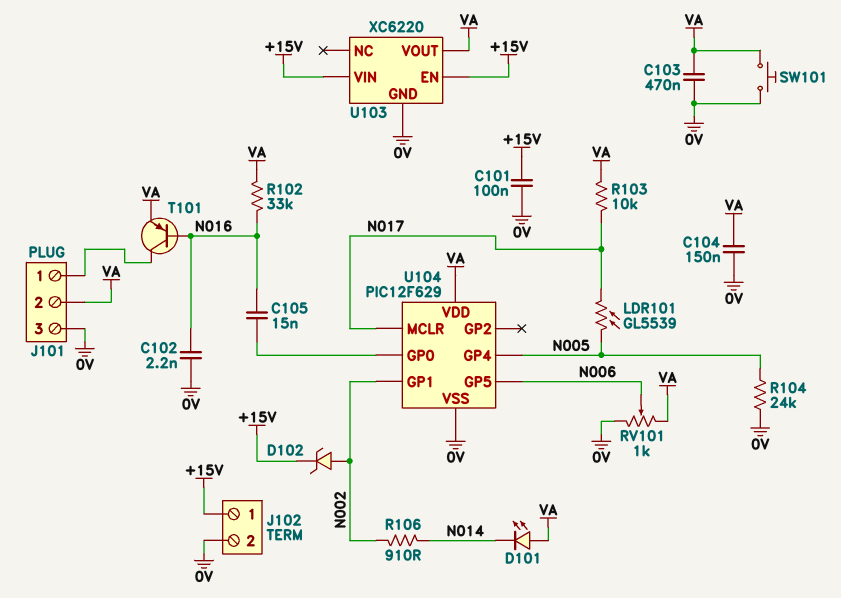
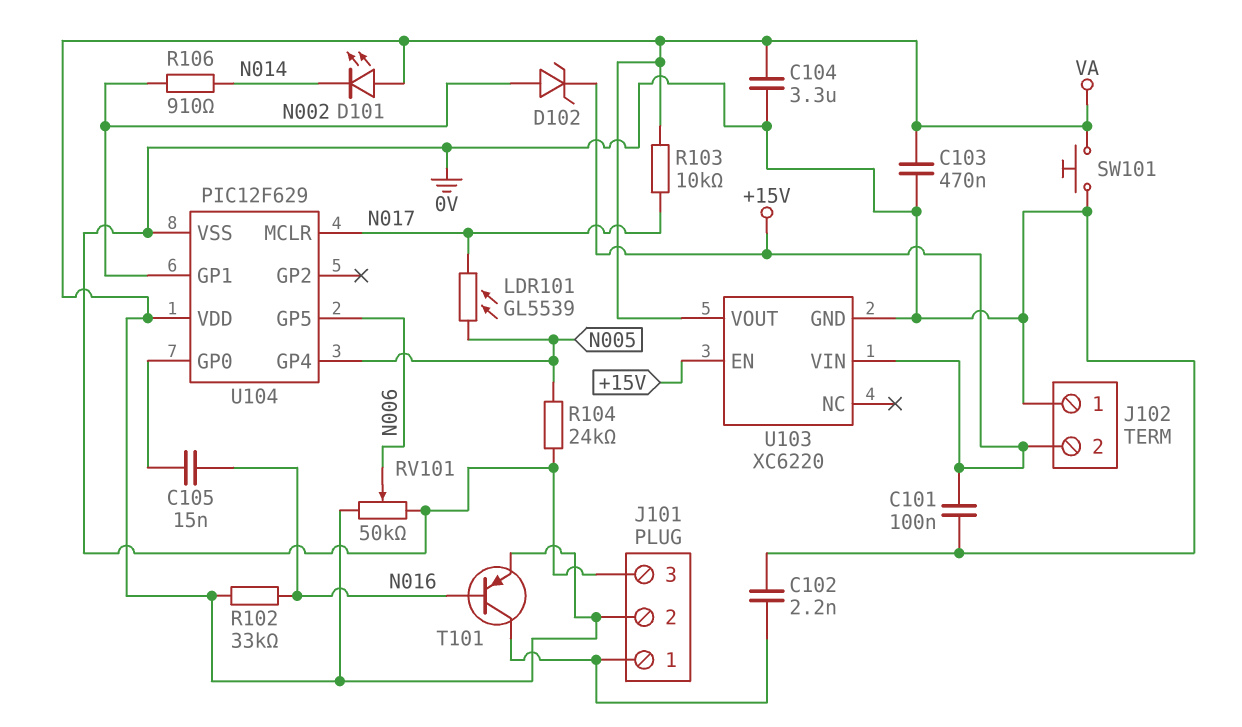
C102: 2.2nF (0V, N016) -> 2.2nF (0V, J101/1)
C104: 150nF (0V, VA) -> 3.3uF (0V, VA)
J102 pin 1: +15V -> 0V
J102 pin 2: 0V -> +15V
RV101: 1k (0V, VA, wiper N006) -> 50k (0V, VA, wiper N006)

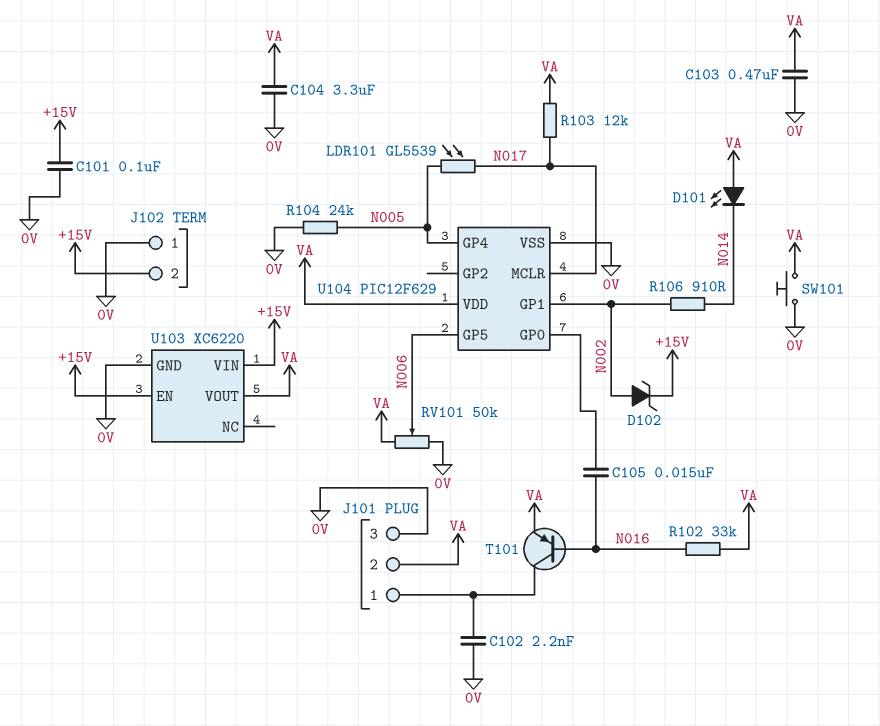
R103: 10k (N017, VA) -> 12k (N017, VA)

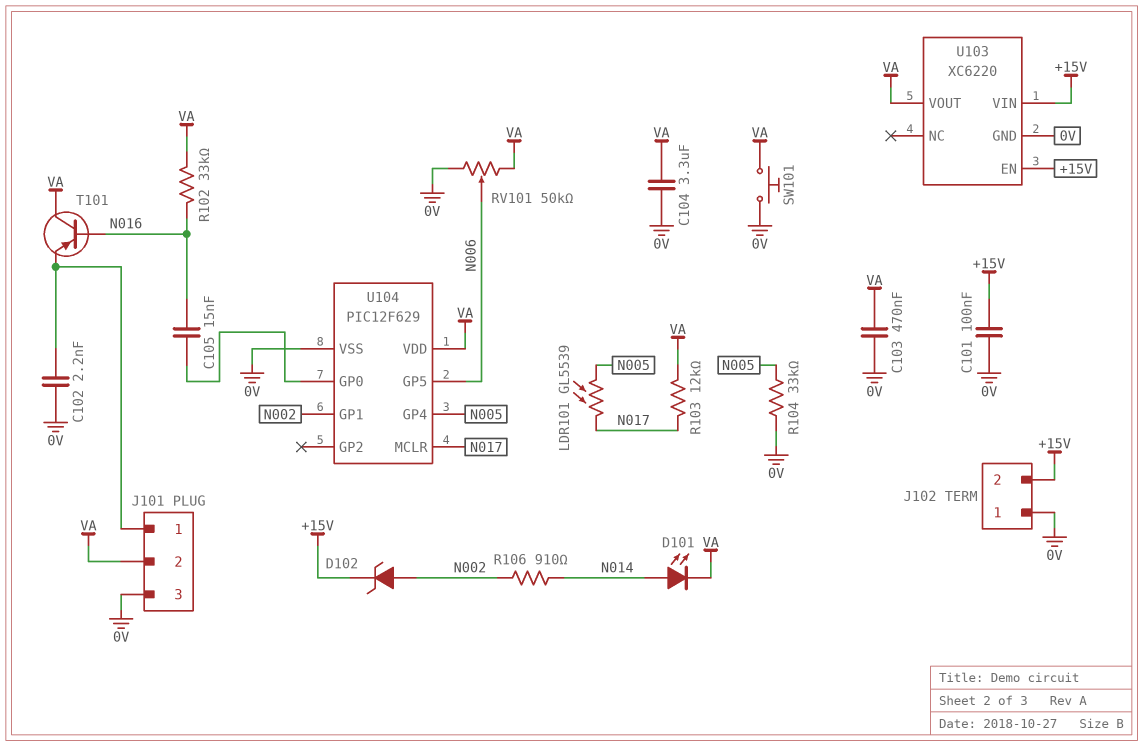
D101: LED (A VA, K N014) -> LED (A N014, K VA)
R104: 24k (0V, N005) -> 33k (0V, N005)
T101: PNP (B N016, C J101/1, E VA) -> PNP (B N016, C VA, E J101/1)

